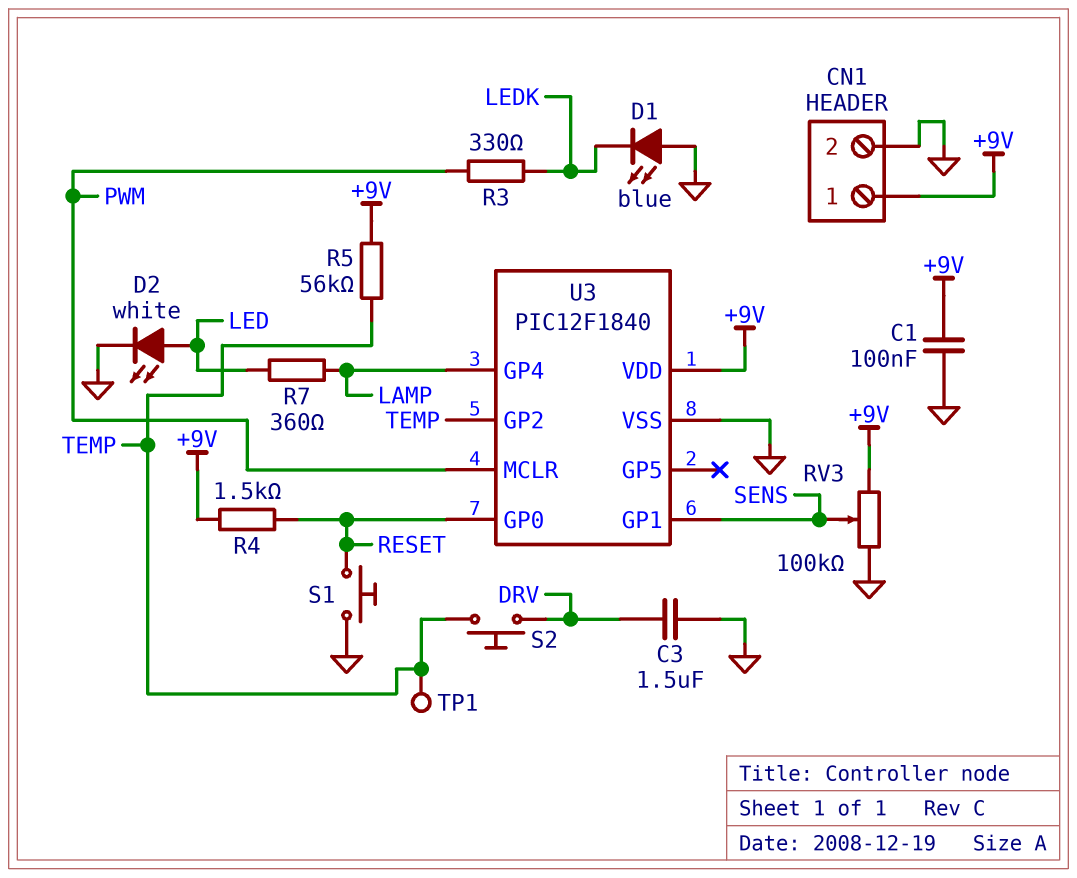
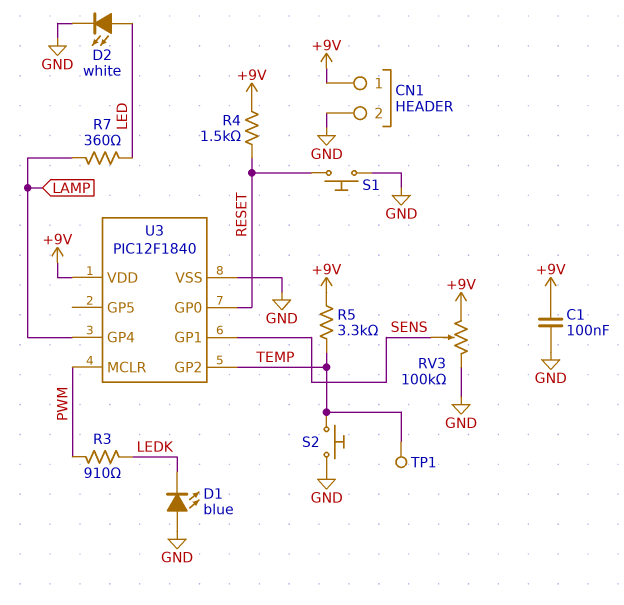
C3: 1.5uF (DRV, GND) -> none
R3: 330 (LEDK, PWM) -> 910 (LEDK, PWM)
R5: 56k (+9V, TEMP) -> 3.3k (+9V, TEMP)
S2: button (DRV, TEMP) -> button (GND, TEMP)

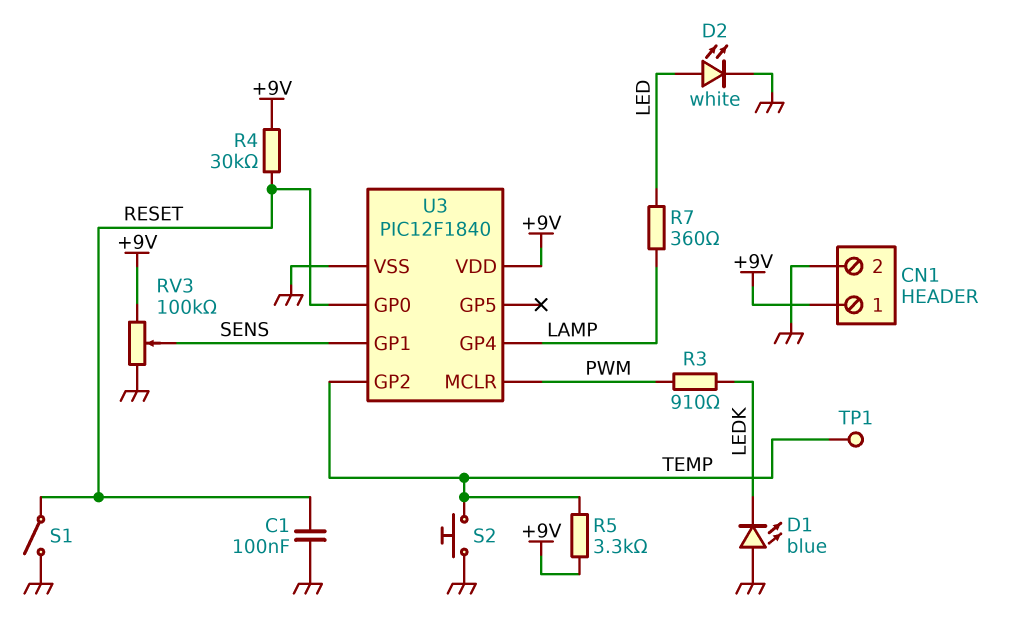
C1: 100nF (+9V, GND) -> 100nF (GND, RESET)
R4: 1.5k (+9V, RESET) -> 30k (+9V, RESET)
S1: button (GND, RESET) -> switch (GND, RESET)

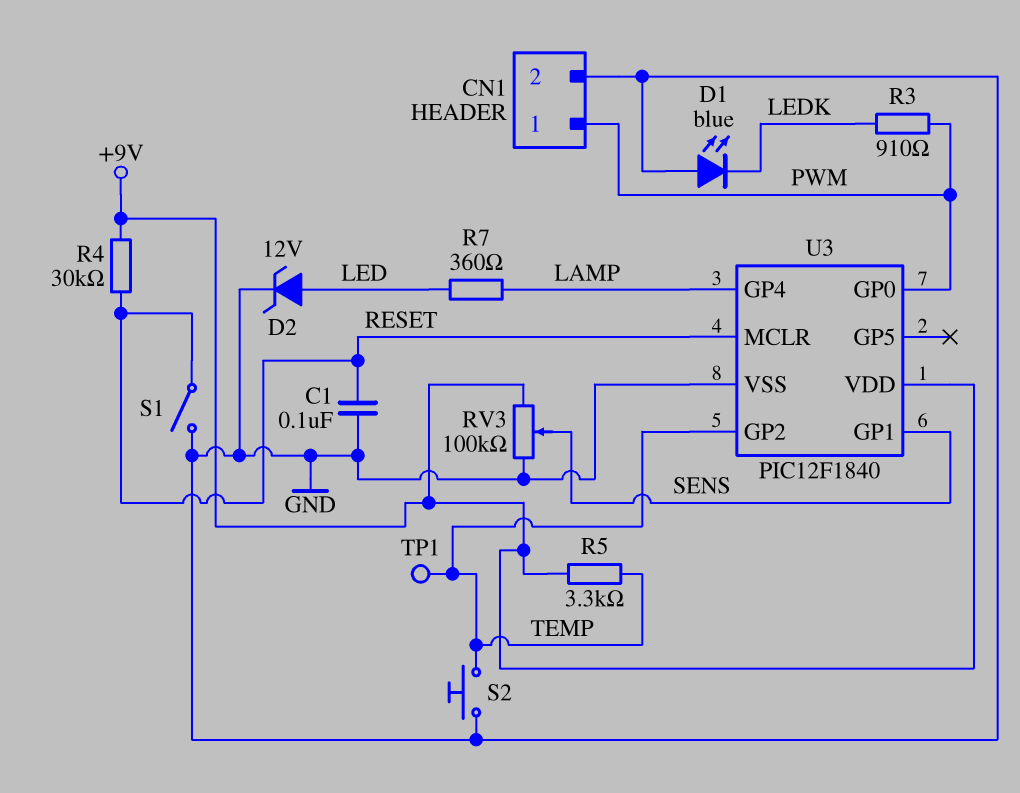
CN1 pin 1: +9V -> PWM
D2: LED white (A LED, K GND) -> zener 12V (A LED, K GND)
U3 pin GP0: RESET -> PWM
U3 pin MCLR: PWM -> RESET

